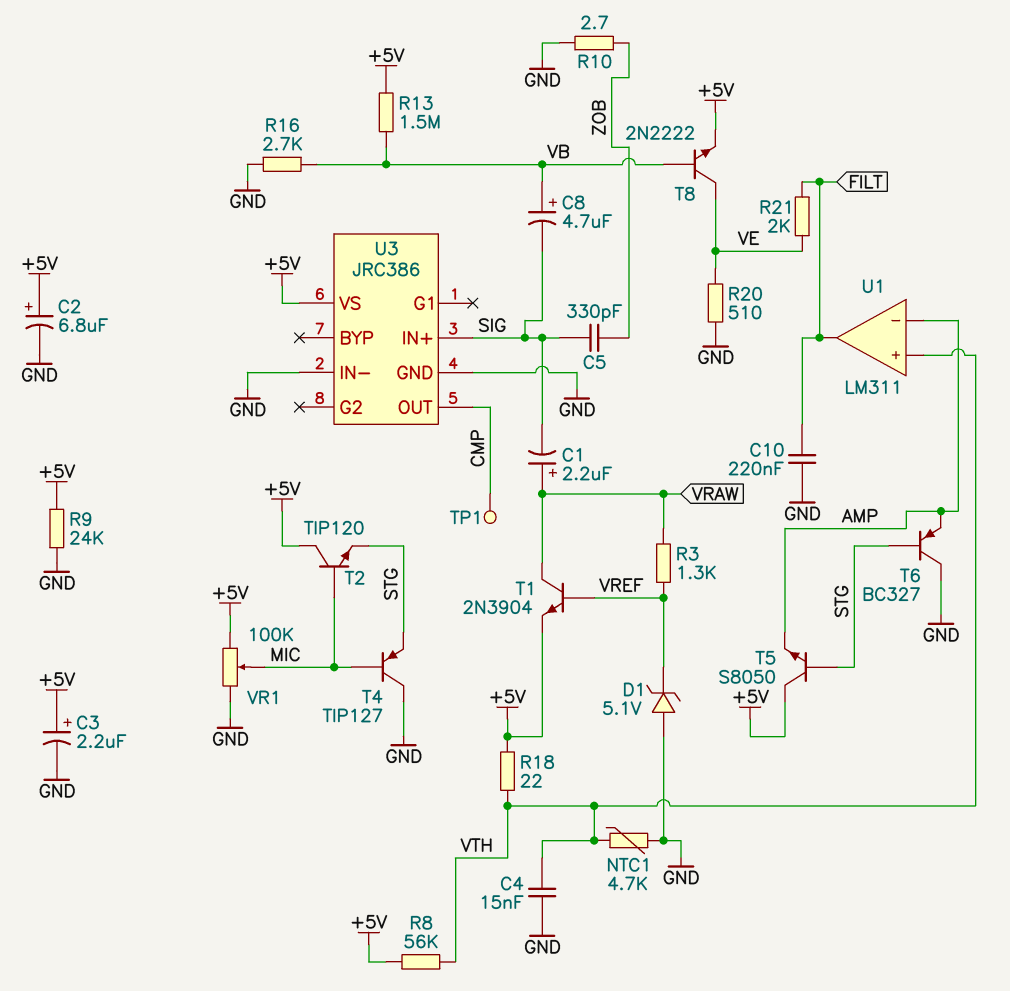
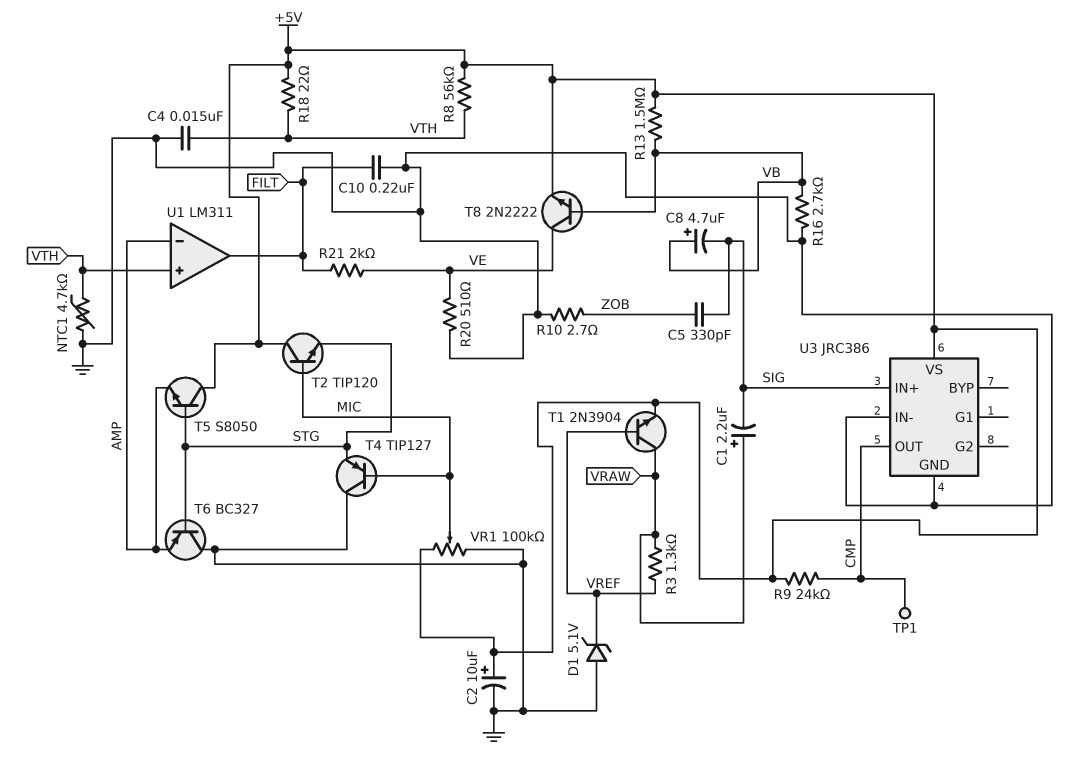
C2: 6.8uF (plus +5V, minus GND) -> 10uF (plus +5V, minus GND)
C3: 2.2uF (plus +5V, minus GND) -> none
R9: 24k (+5V, GND) -> 24k (+5V, CMP)

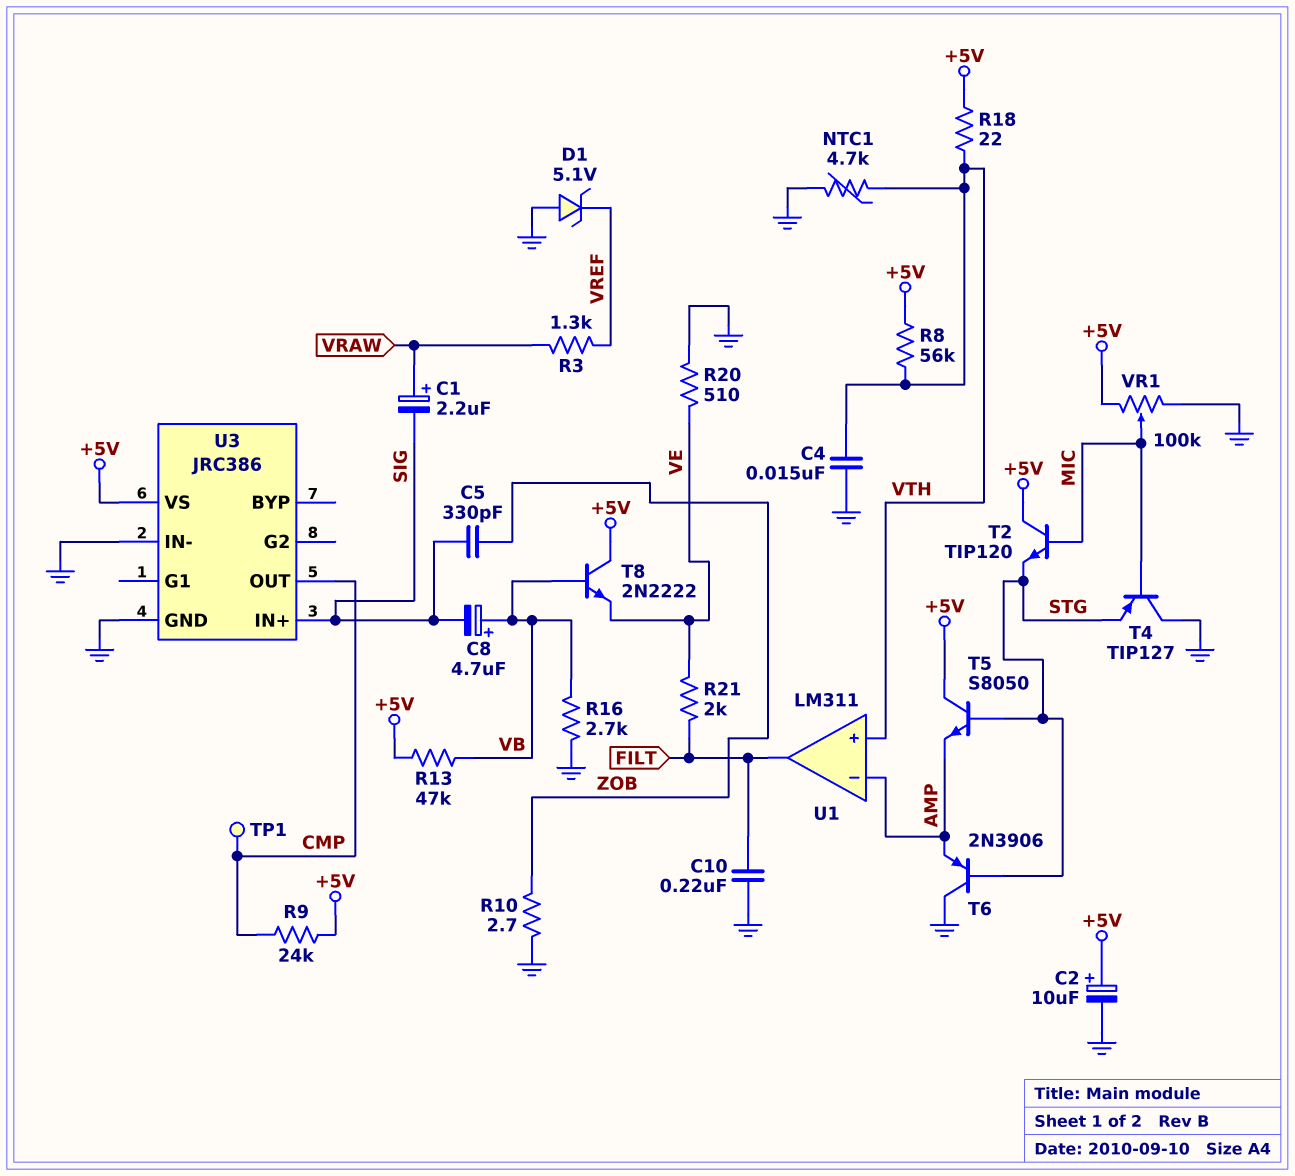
R13: 1.5M (+5V, VB) -> 47k (+5V, VB)
T1: NPN 2N3904 (B VREF, C VRAW, E +5V) -> none
T6: PNP BC327 (B STG, C GND, E AMP) -> PNP 2N3906 (B STG, C GND, E AMP)
T8: NPN 2N2222 (B VB, C VE, E +5V) -> NPN 2N2222 (B VB, C +5V, E VE)

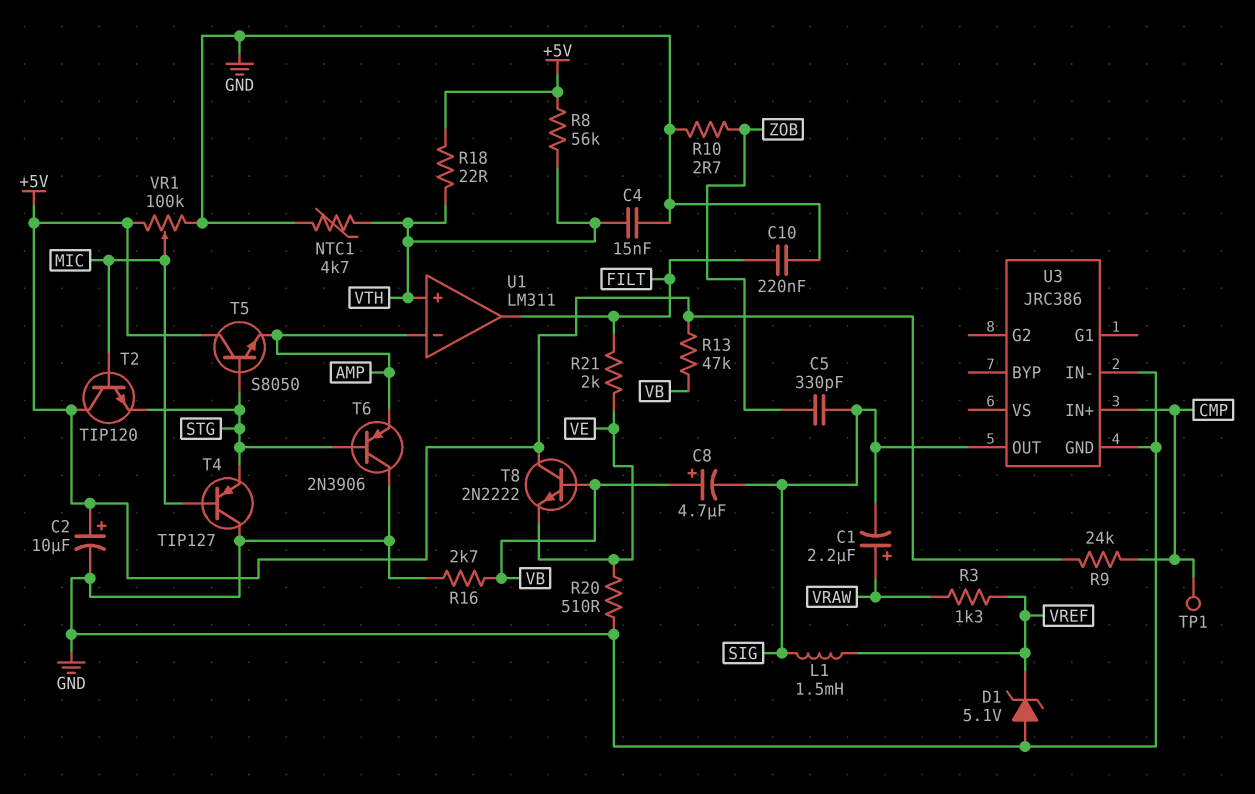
L1: none -> 1.5mH (SIG, VREF)
U3 pin IN+: SIG -> CMP
U3 pin OUT: CMP -> SIG
U3 pin VS: +5V -> none

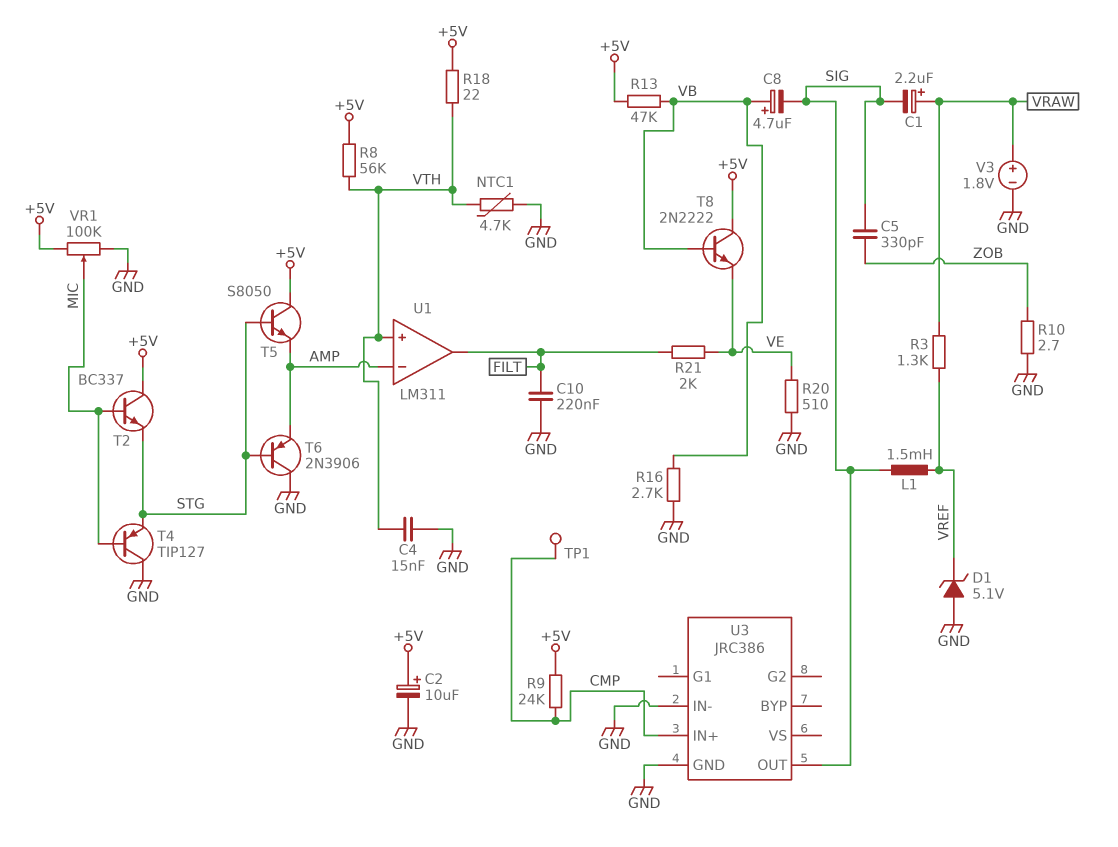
T2: NPN TIP120 (B MIC, C +5V, E STG) -> NPN BC337 (B MIC, C +5V, E STG)
V3: none -> 1.8V (plus VRAW, minus GND)

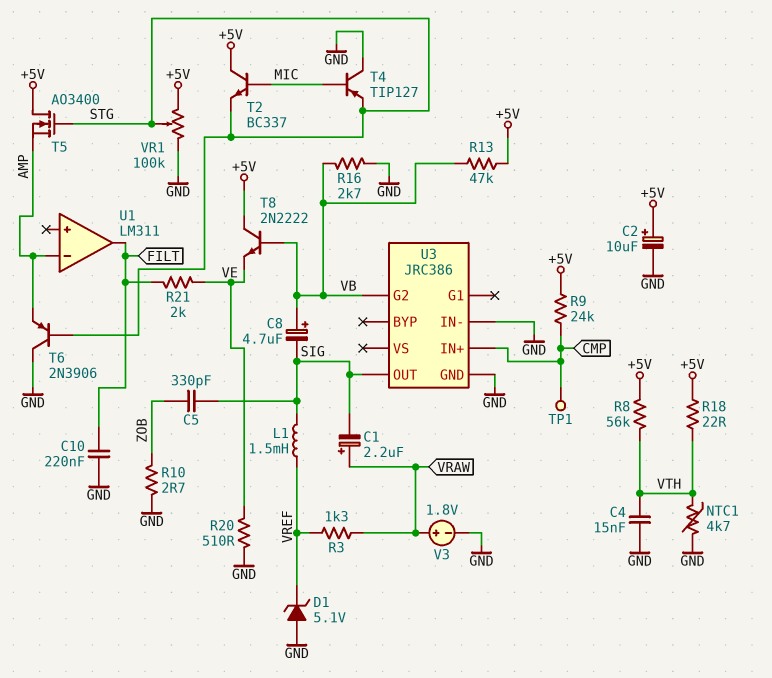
T5: NPN S8050 (B STG, C +5V, E AMP) -> NMOS AO3400 (G STG, D +5V, S AMP)
U1 pin in+: VTH -> none
U3 pin G2: none -> VB
VR1: 100k (+5V, GND, wiper MIC) -> 100k (+5V, GND, wiper STG)

